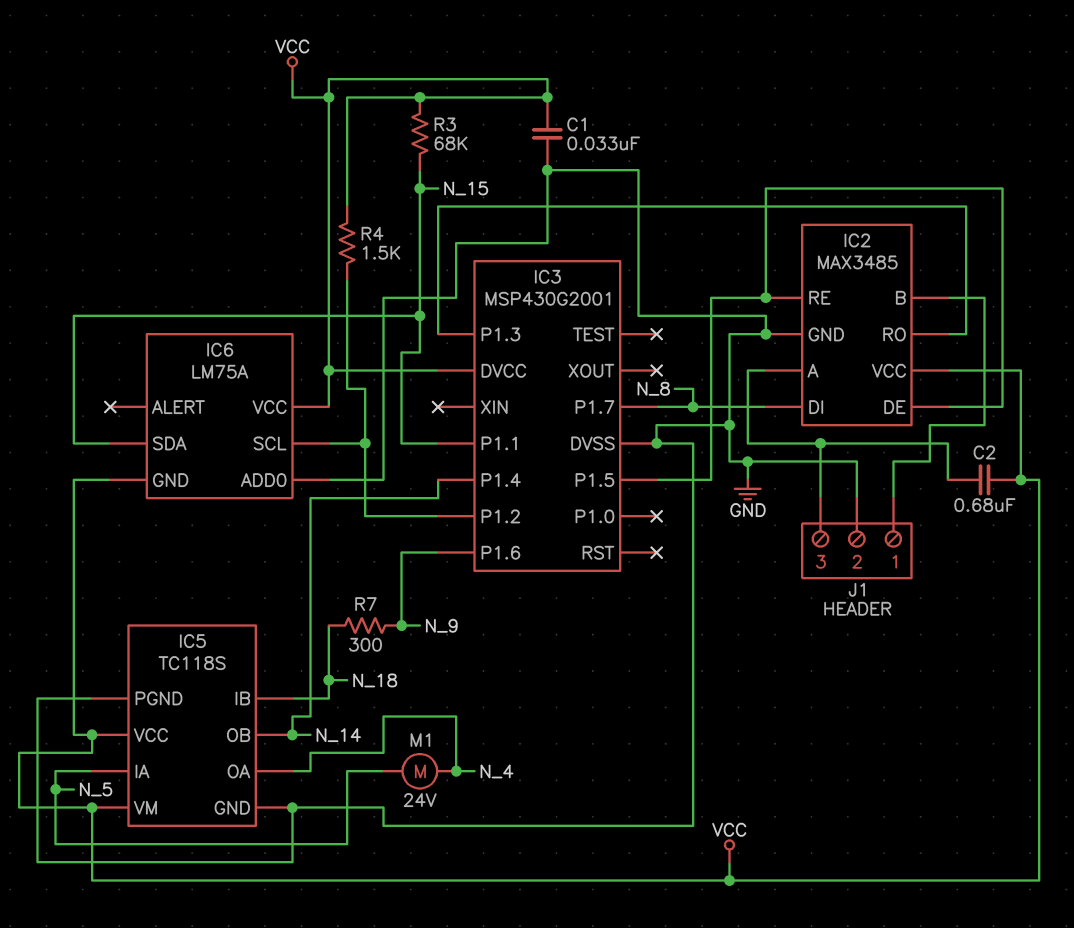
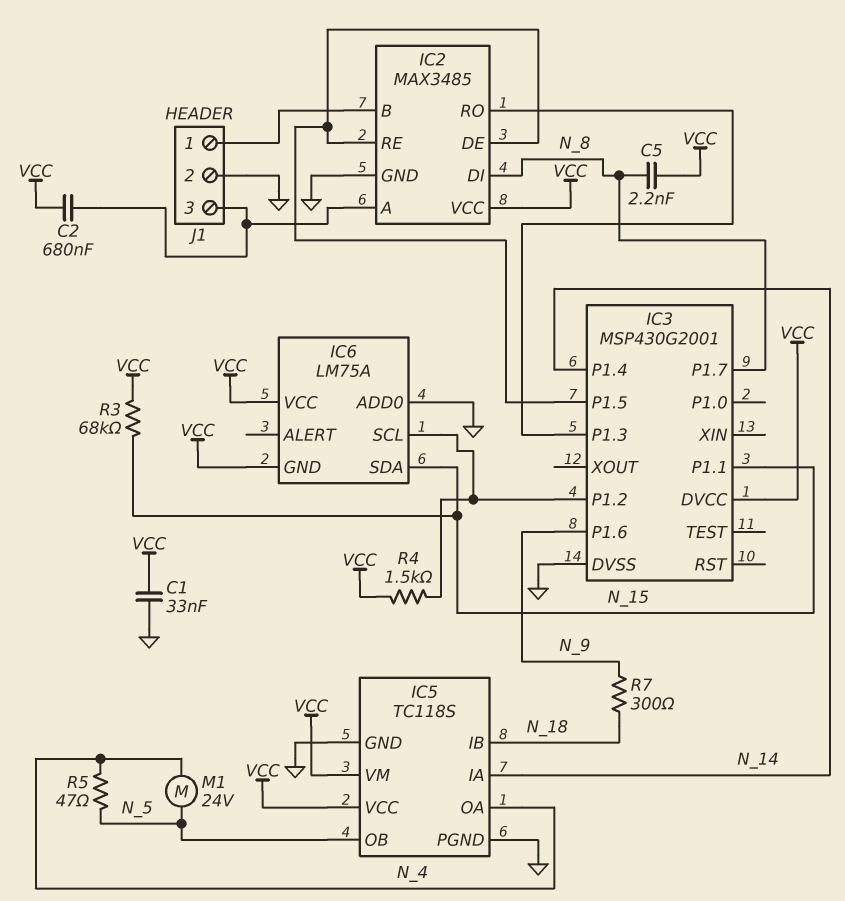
C5: none -> 2.2nF (N_8, VCC)
IC5 pin IA: N_5 -> N_14
IC5 pin OB: N_14 -> N_5
R5: none -> 47 (N_4, N_5)

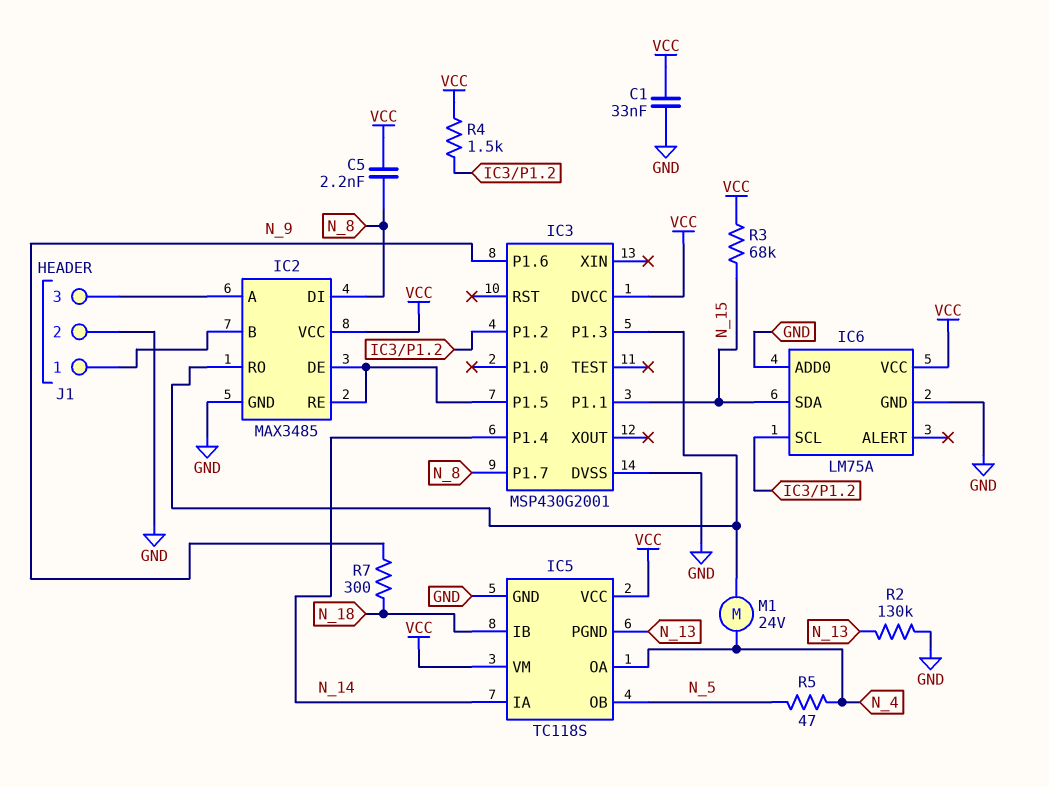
C2: 680nF (IC2/A, VCC) -> none
IC5 pin PGND: GND -> N_13
IC6 pin GND: VCC -> GND
M1: motor 24V (N_4, N_5) -> motor 24V (IC2/RO, N_4)
R2: none -> 130k (GND, N_13)

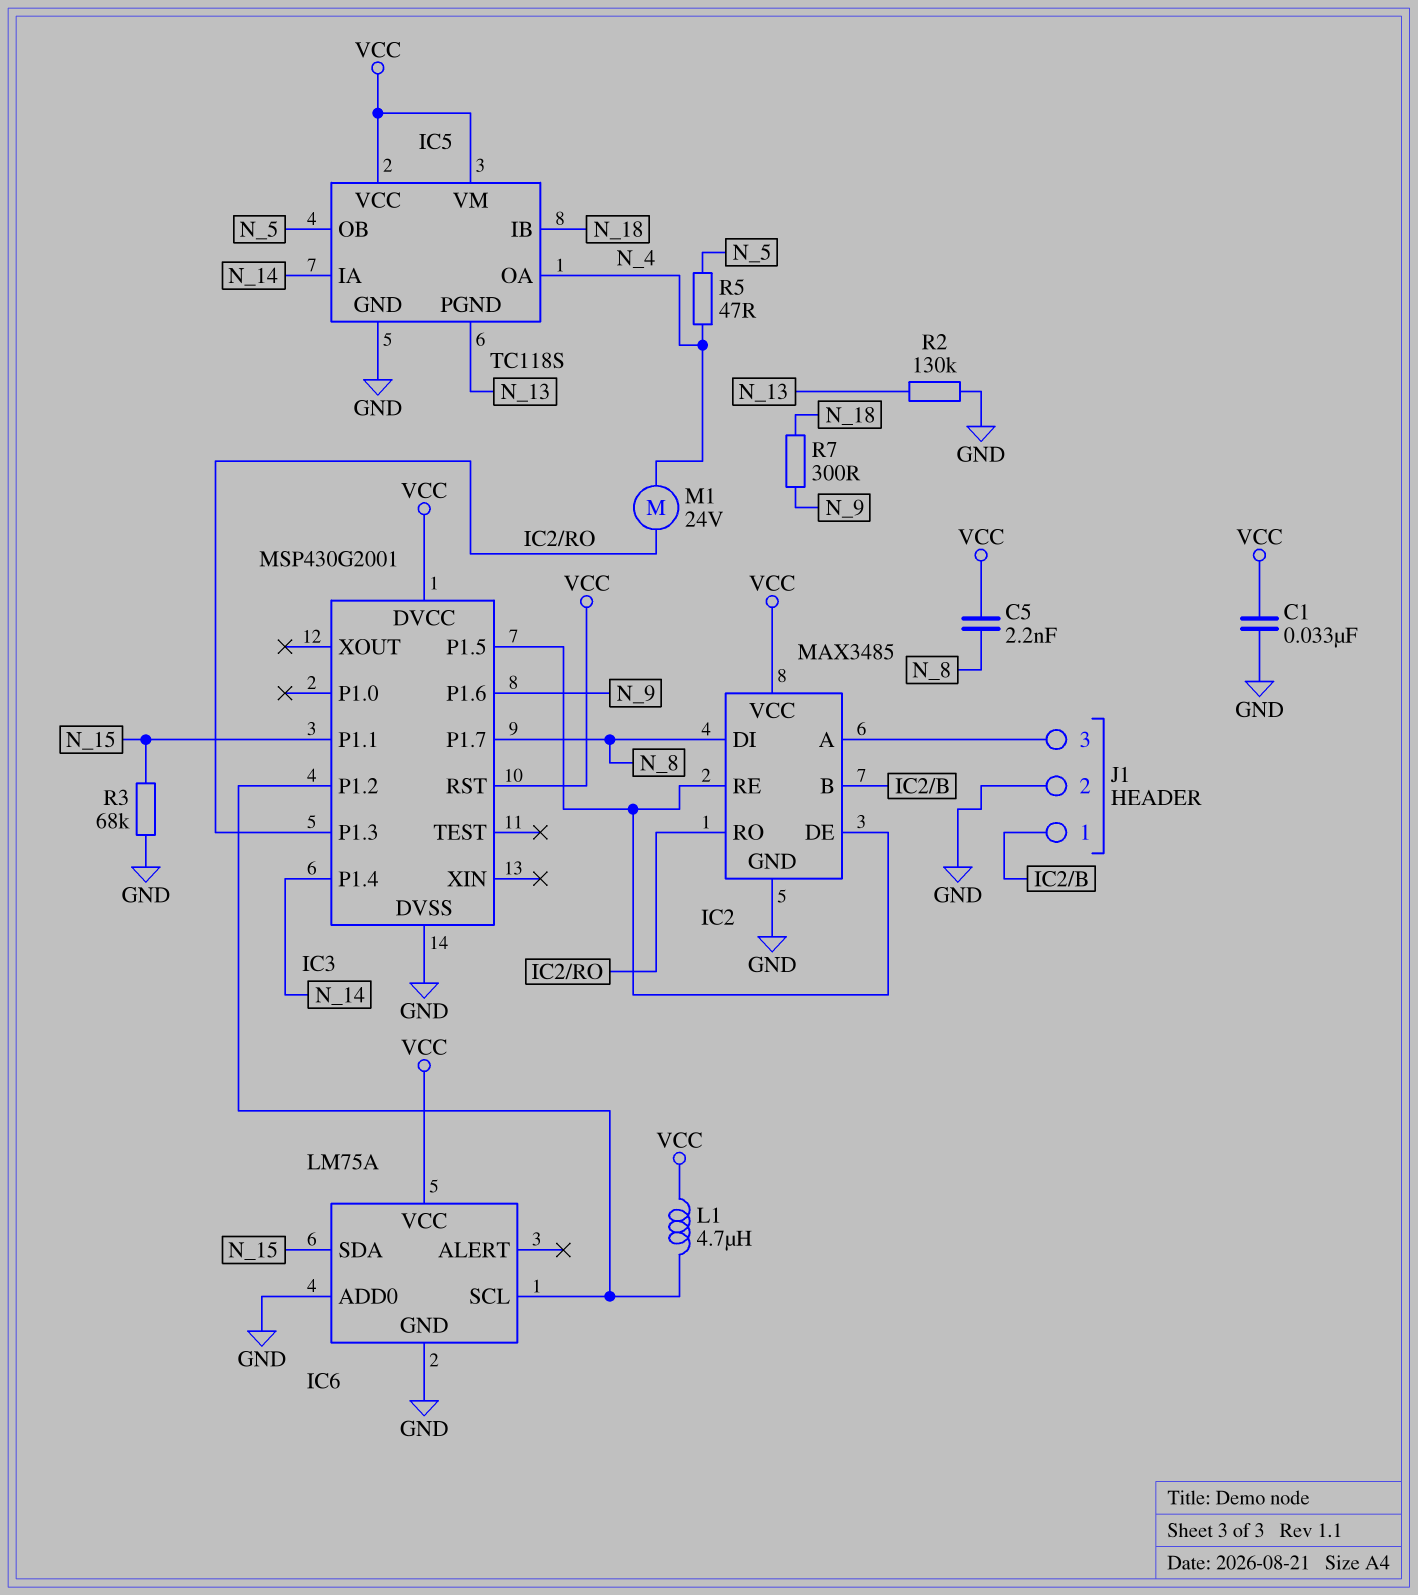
IC3 pin RST: none -> VCC
L1: none -> 4.7uH (IC3/P1.2, VCC)
R3: 68k (N_15, VCC) -> 68k (GND, N_15)
R4: 1.5k (IC3/P1.2, VCC) -> none

